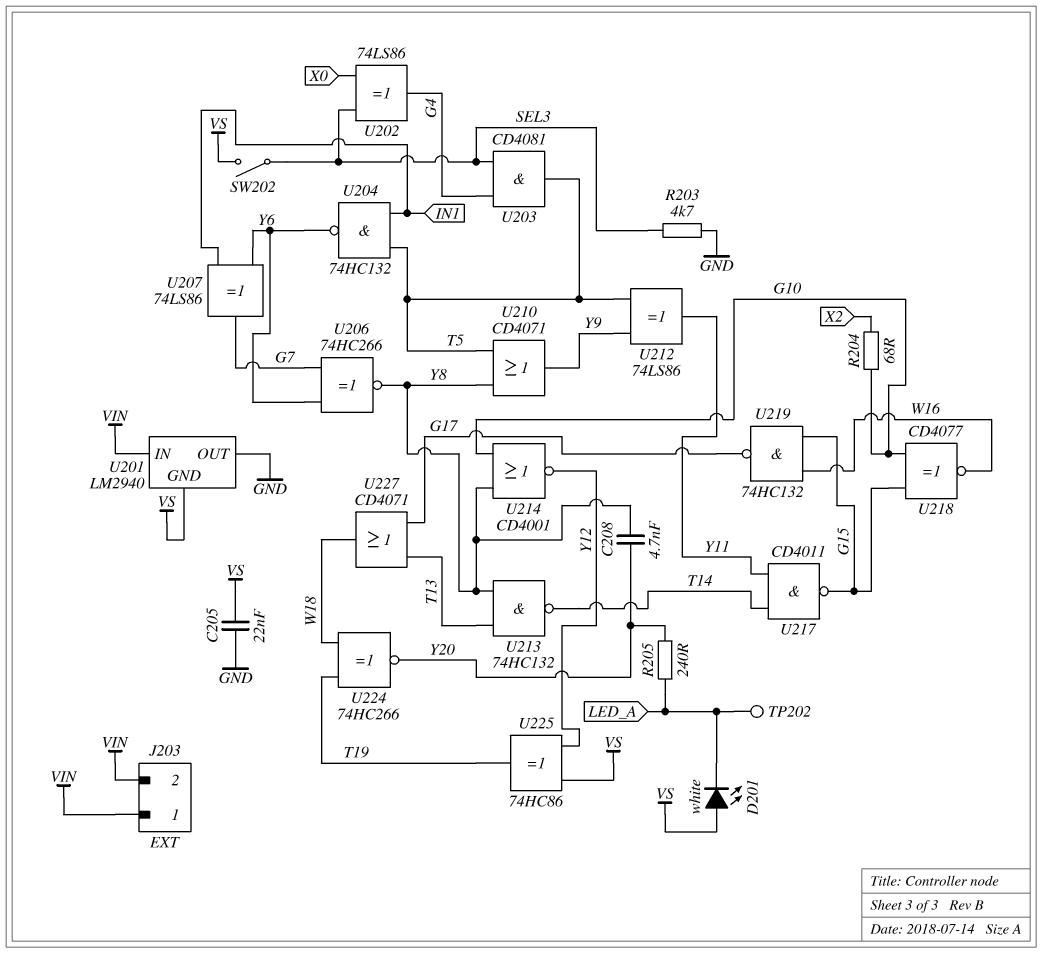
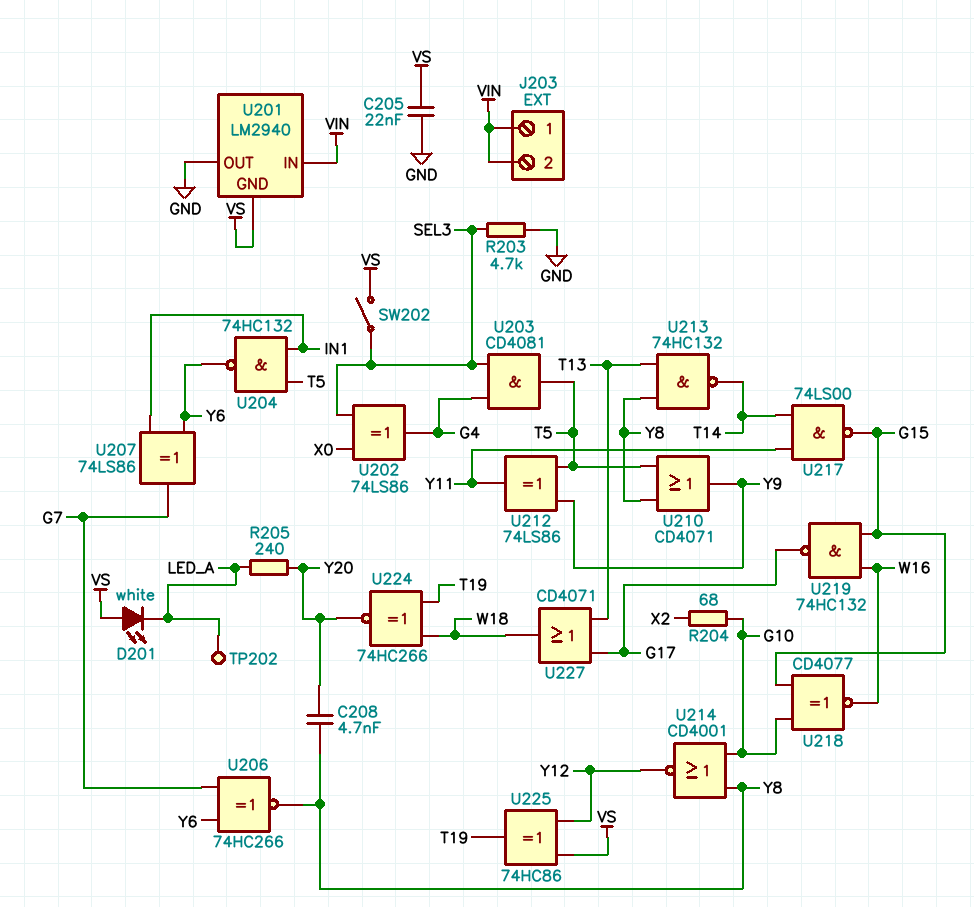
U217: NAND CD4011 (in T14, in Y11, out G15) -> NAND 74LS00 (in T14, in Y11, out G15)

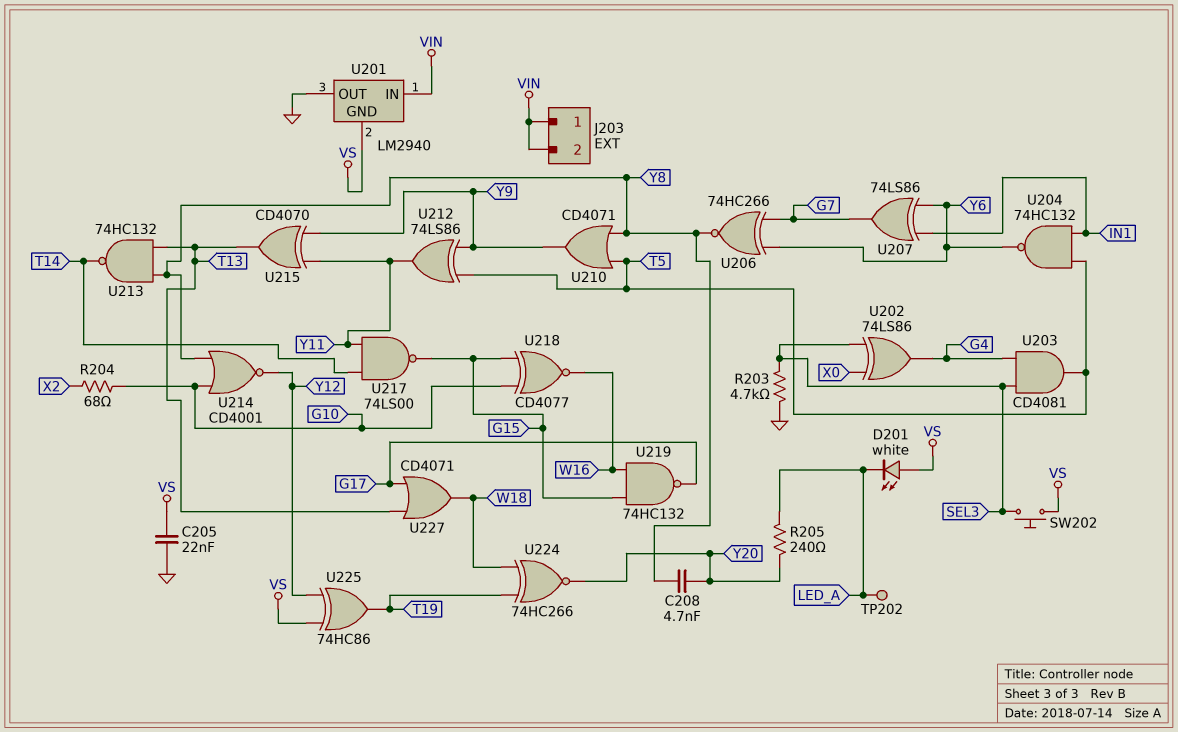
SW202: switch (SEL3, VS) -> button (SEL3, VS)
U215: none -> XOR CD4070 (in Y9, in Y11, out T13)

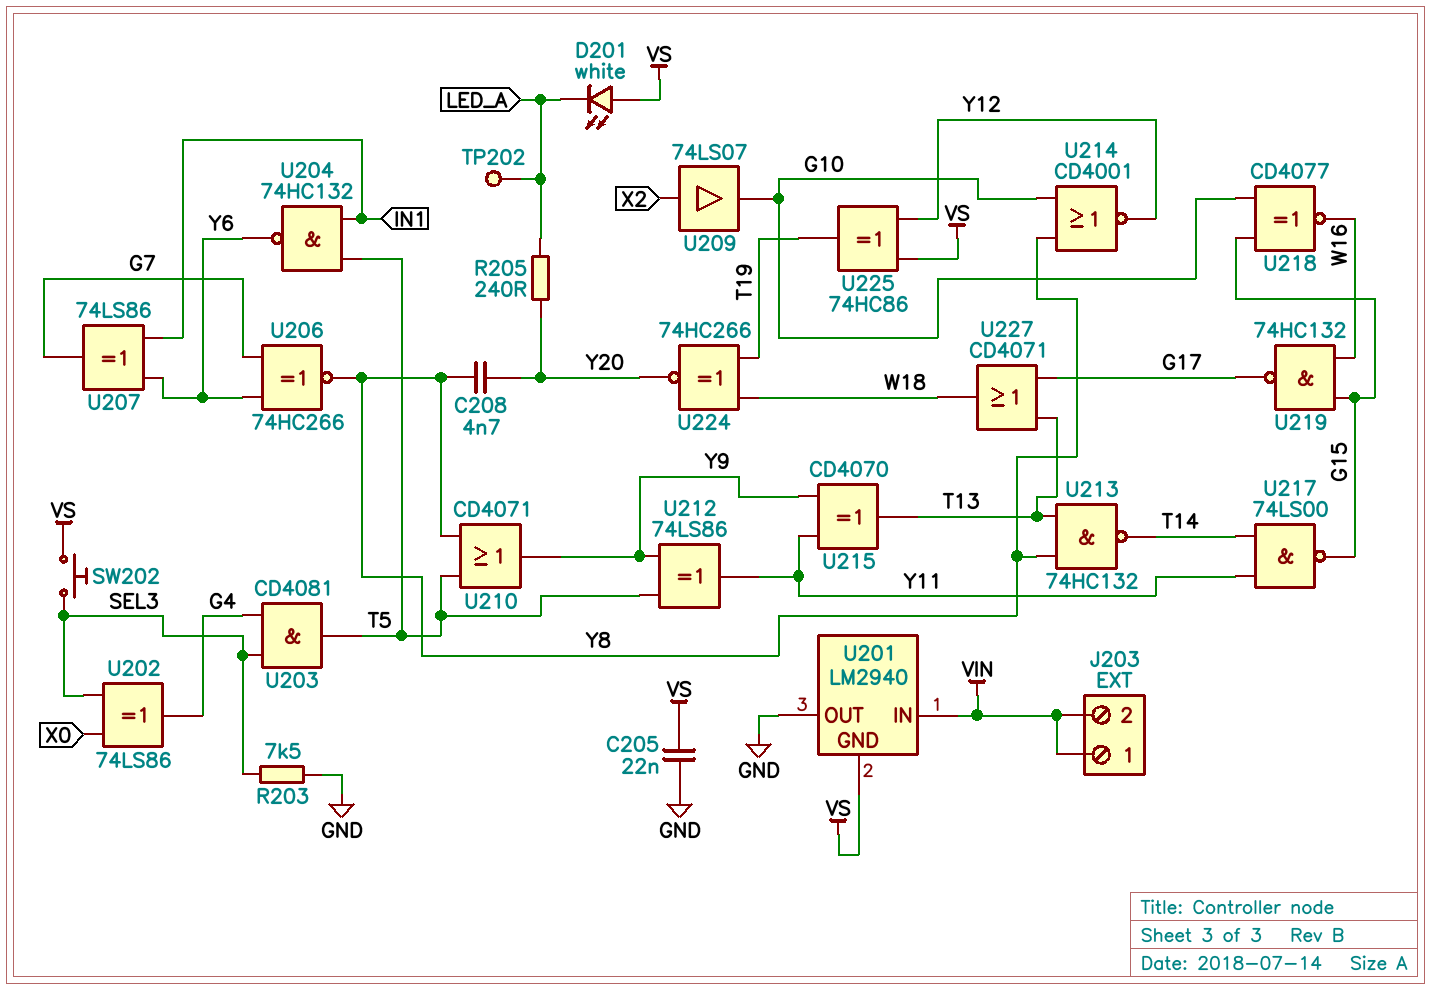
R203: 4.7k (GND, SEL3) -> 7.5k (GND, SEL3)
R204: 68 (G10, X2) -> none
U209: none -> buffer 74LS07 (in X2, out G10)

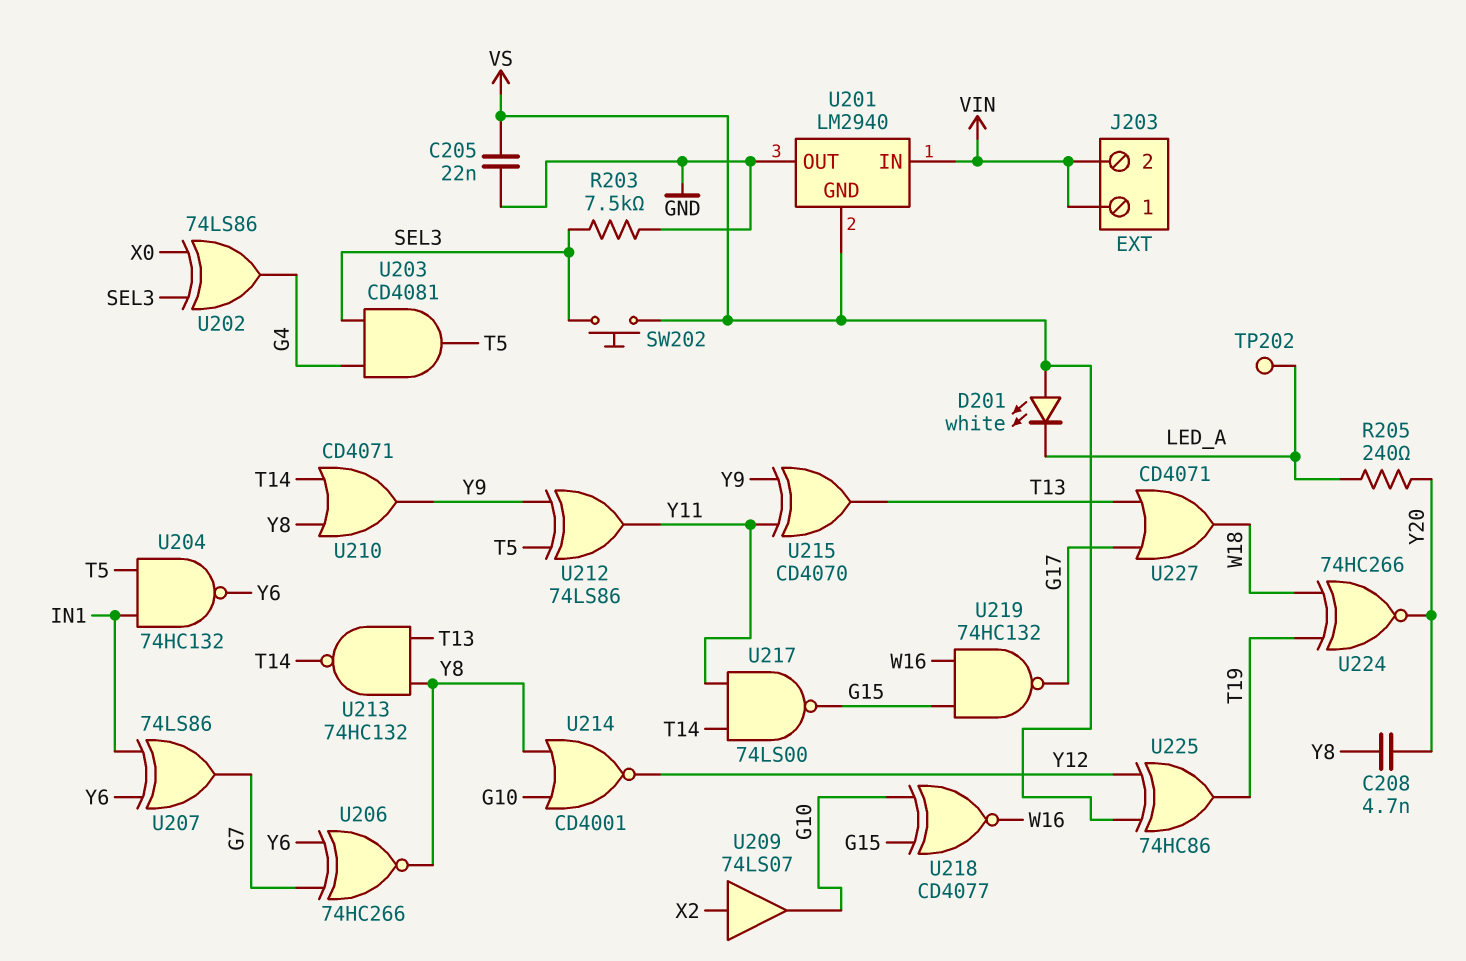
U210: OR CD4071 (in T5, in Y8, out Y9) -> OR CD4071 (in T14, in Y8, out Y9)

